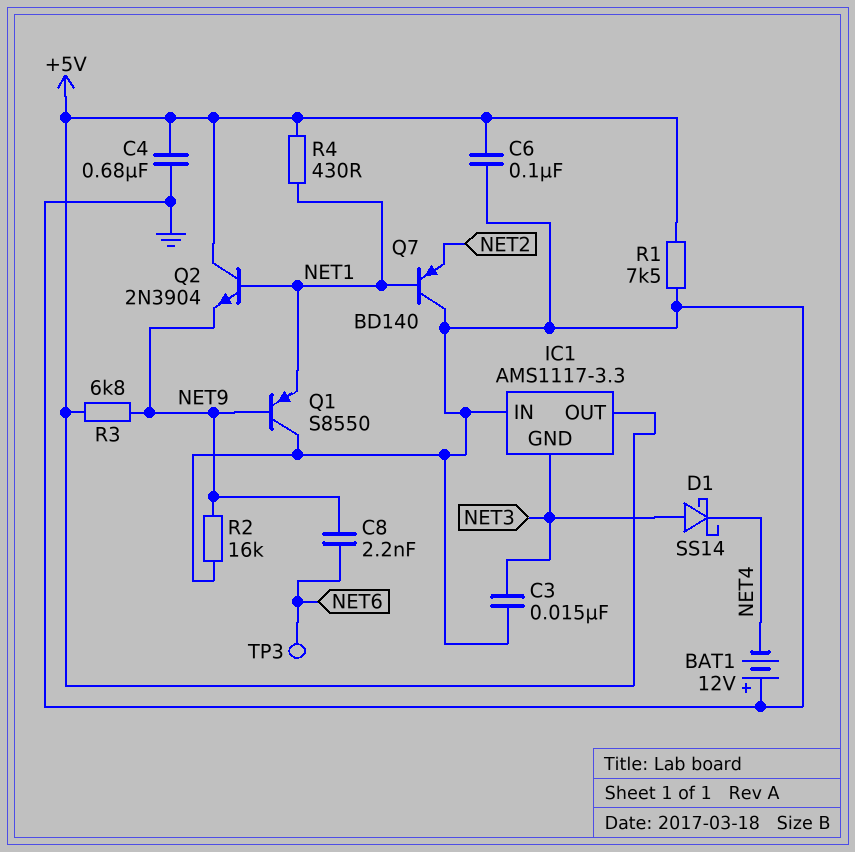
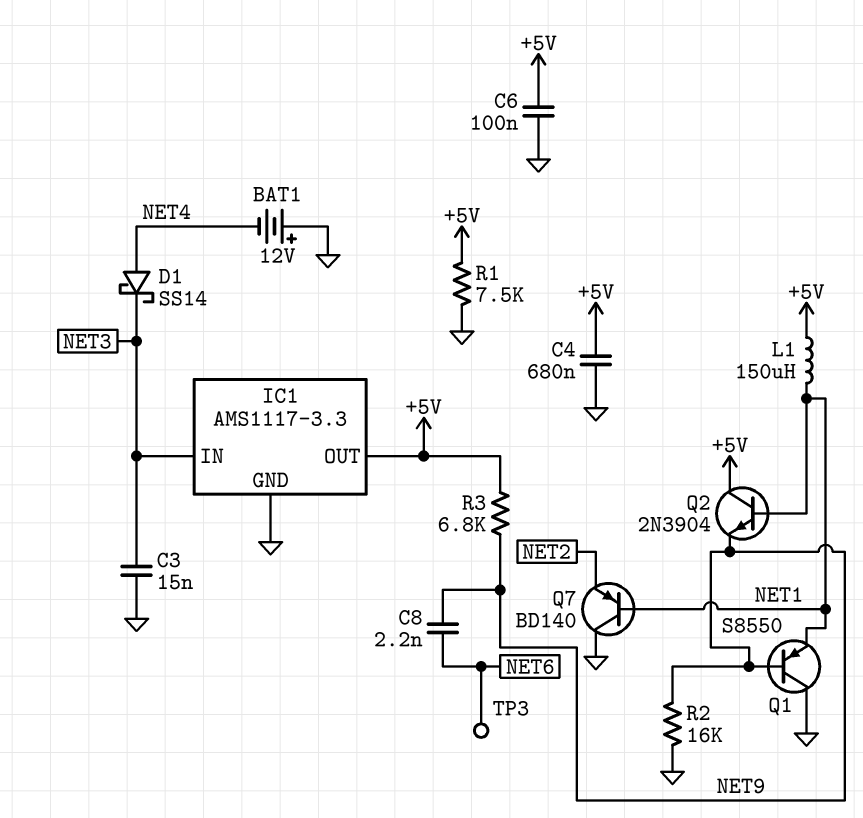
D1: schottky SS14 (A NET3, K NET4) -> schottky SS14 (A NET4, K NET3)
IC1 pin GND: NET3 -> GND
IC1 pin IN: GND -> NET3
L1: none -> 150uH (+5V, NET1)
R4: 430 (+5V, NET1) -> none

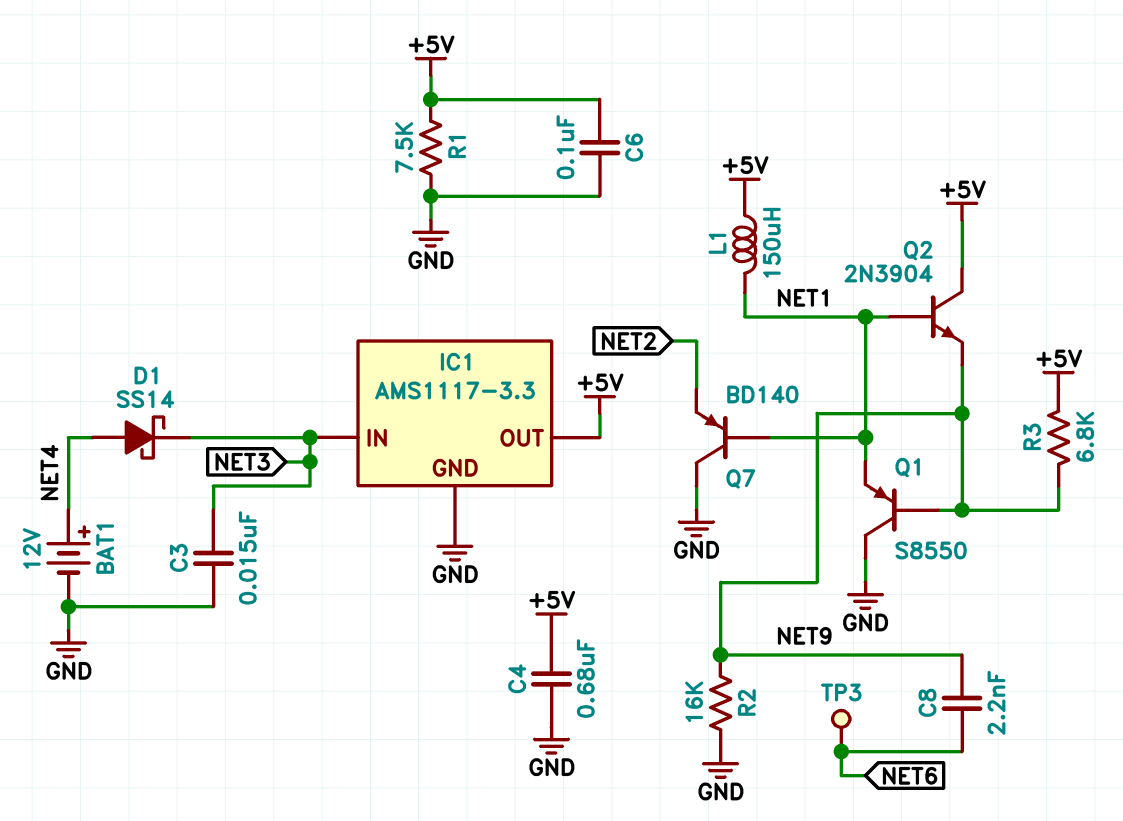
BAT1: 12V (plus GND, minus NET4) -> 12V (plus NET4, minus GND)

